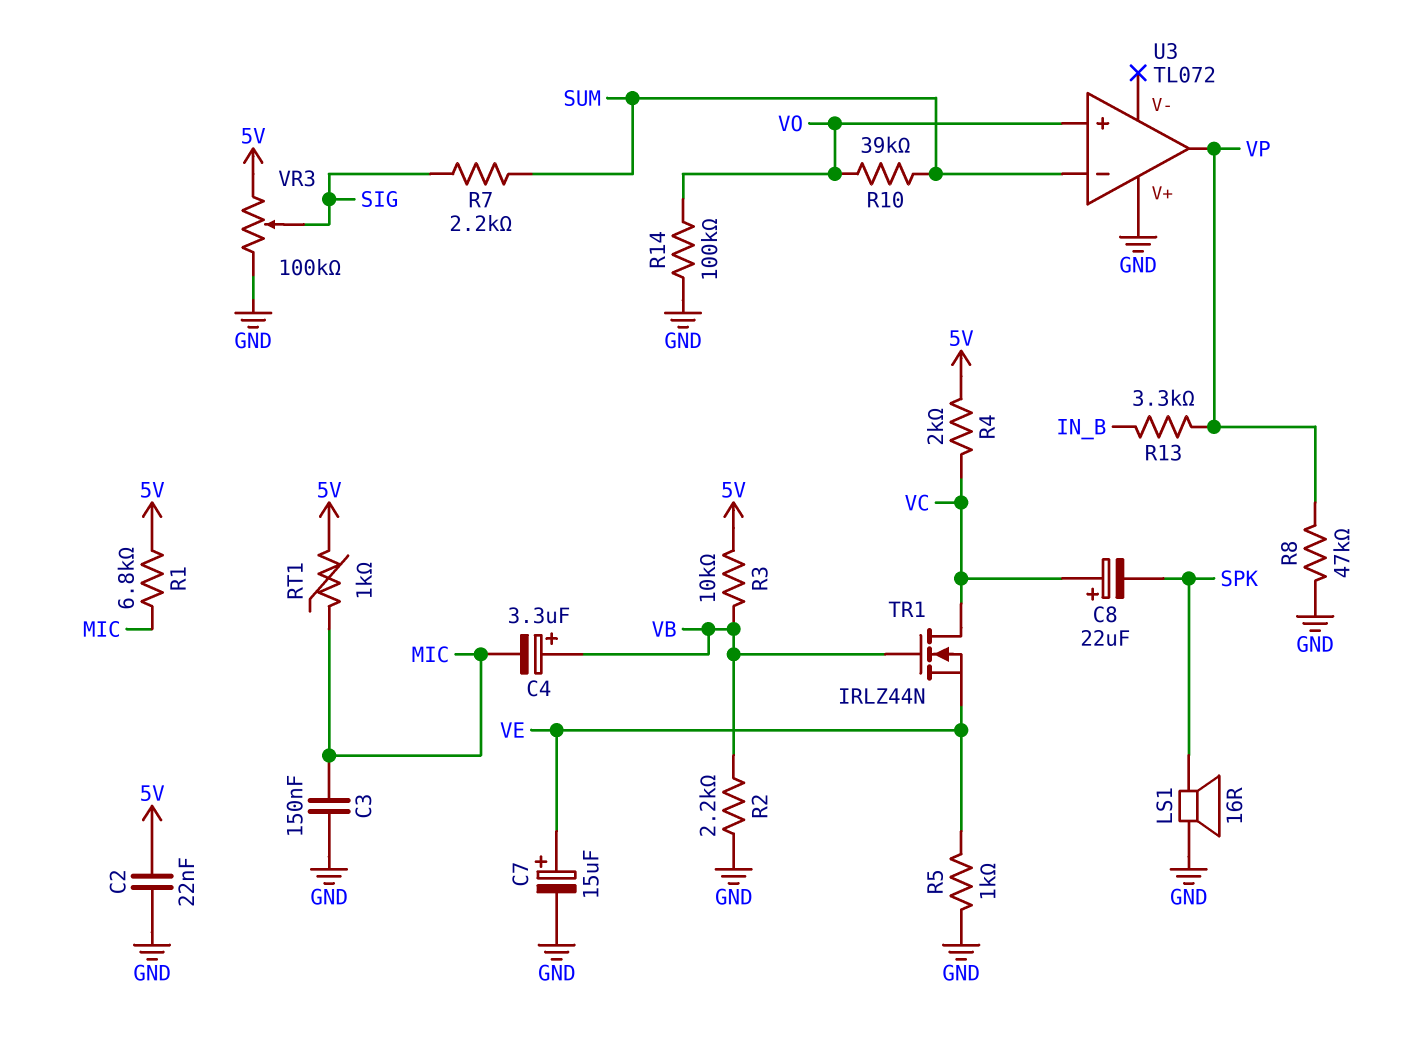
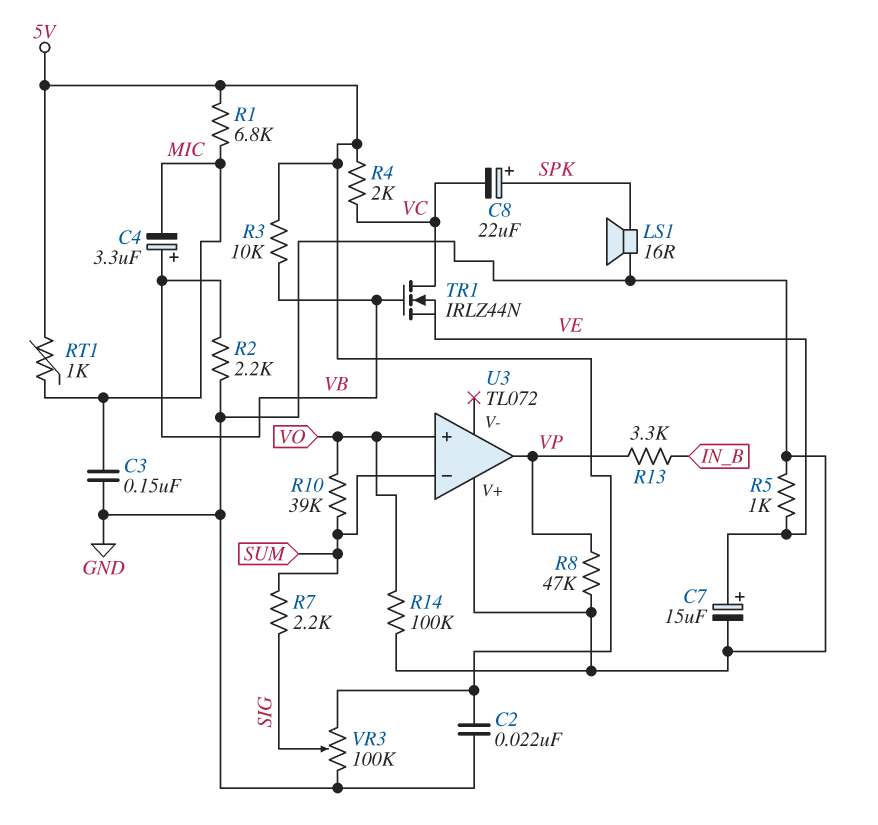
C8: 22uF (plus VC, minus SPK) -> 22uF (plus SPK, minus VC)

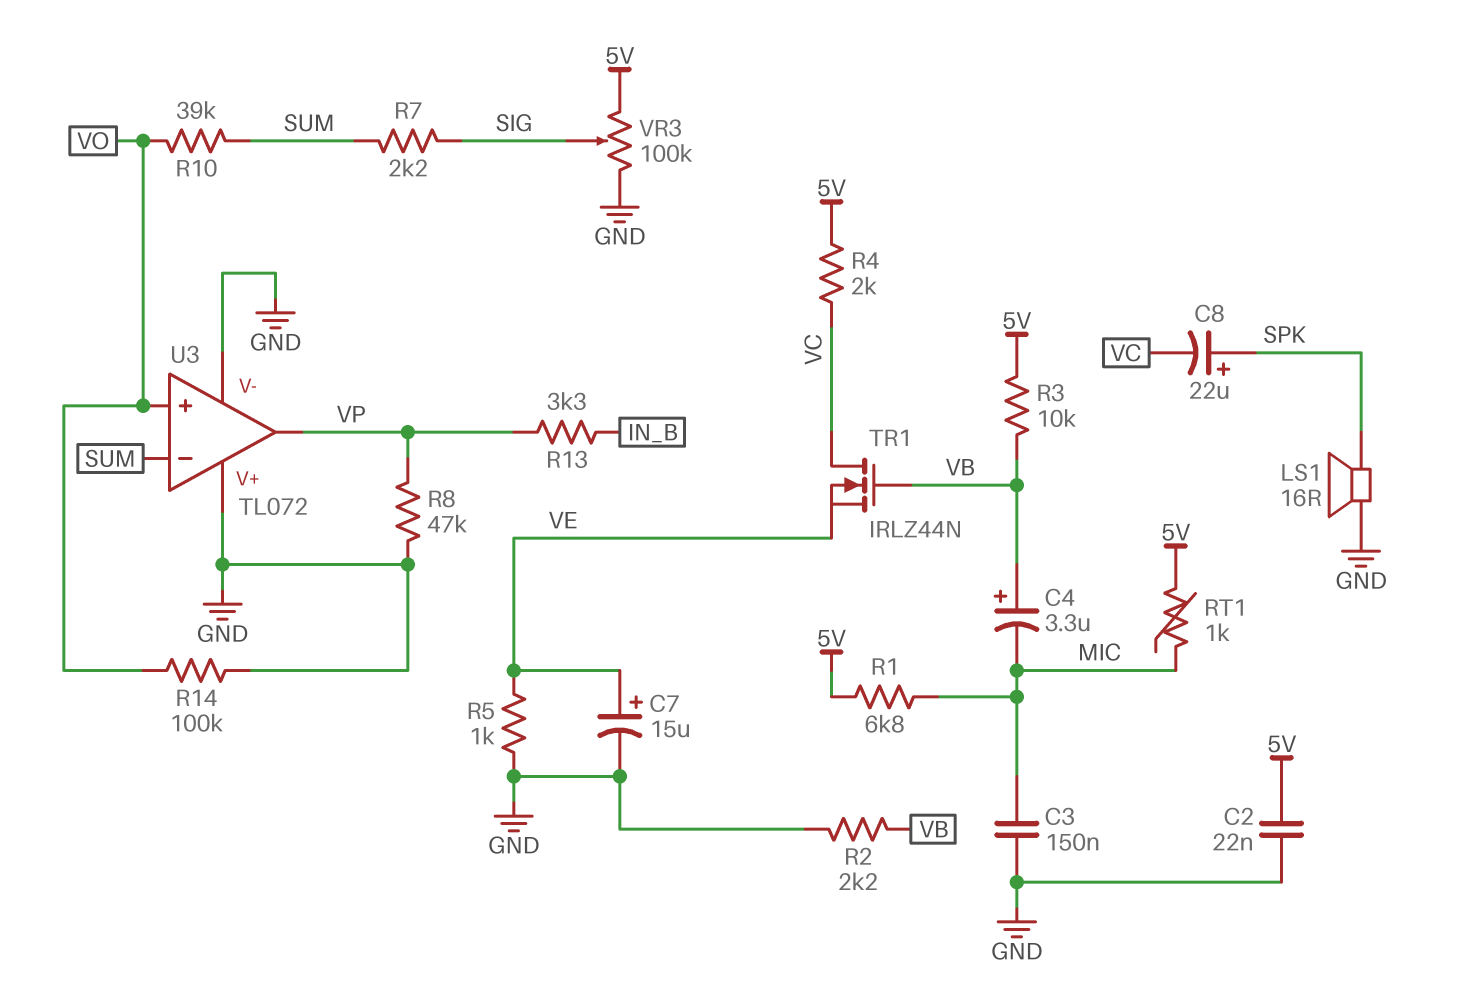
U3 pin V-: none -> GND

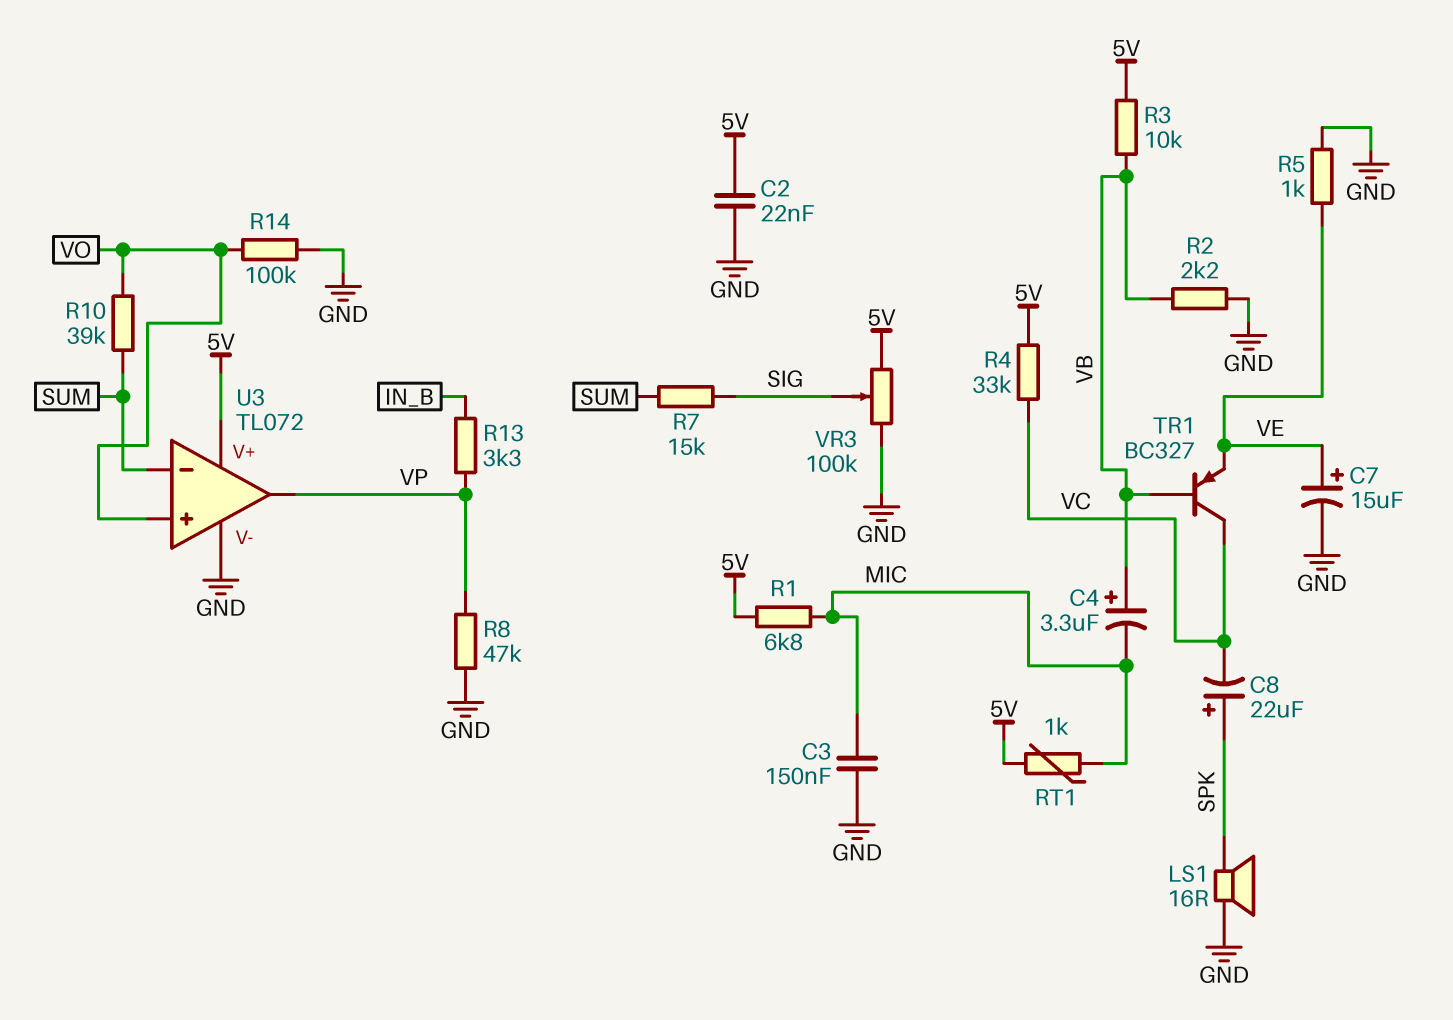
R4: 2k (5V, VC) -> 33k (5V, VC)
R7: 2.2k (SIG, SUM) -> 15k (SIG, SUM)
TR1: NMOS IRLZ44N (G VB, D VC, S VE) -> PNP BC327 (B VB, C VC, E VE)
U3 pin V+: GND -> 5V

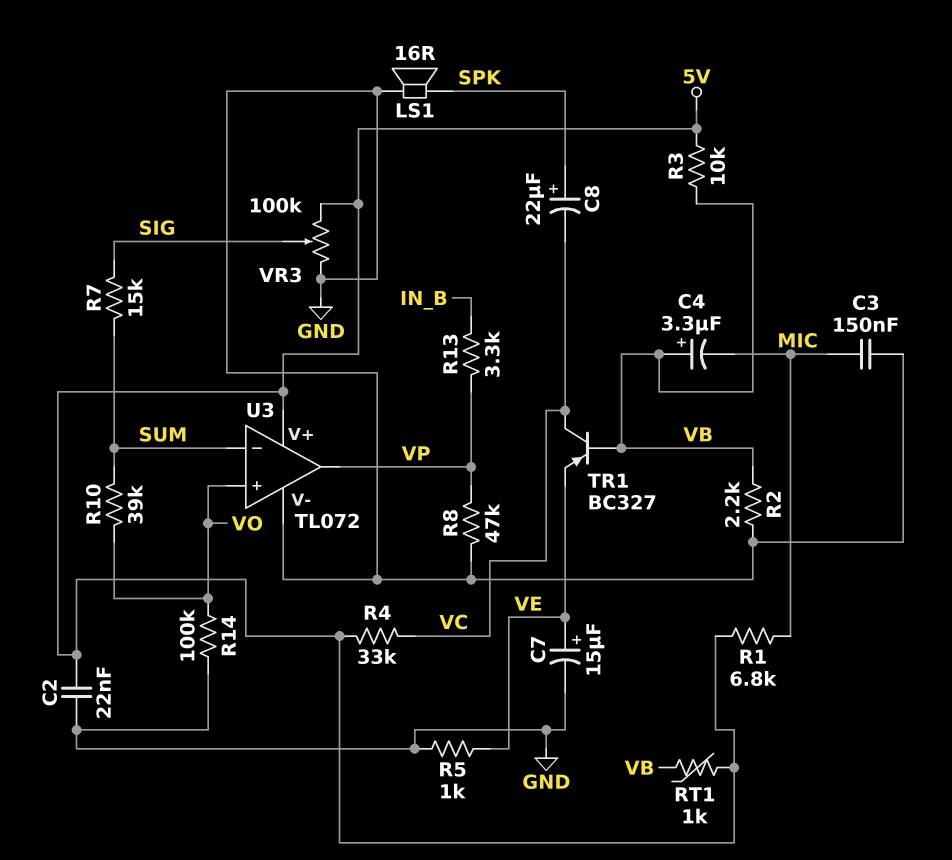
RT1: 1k (5V, MIC) -> 1k (5V, VB)

